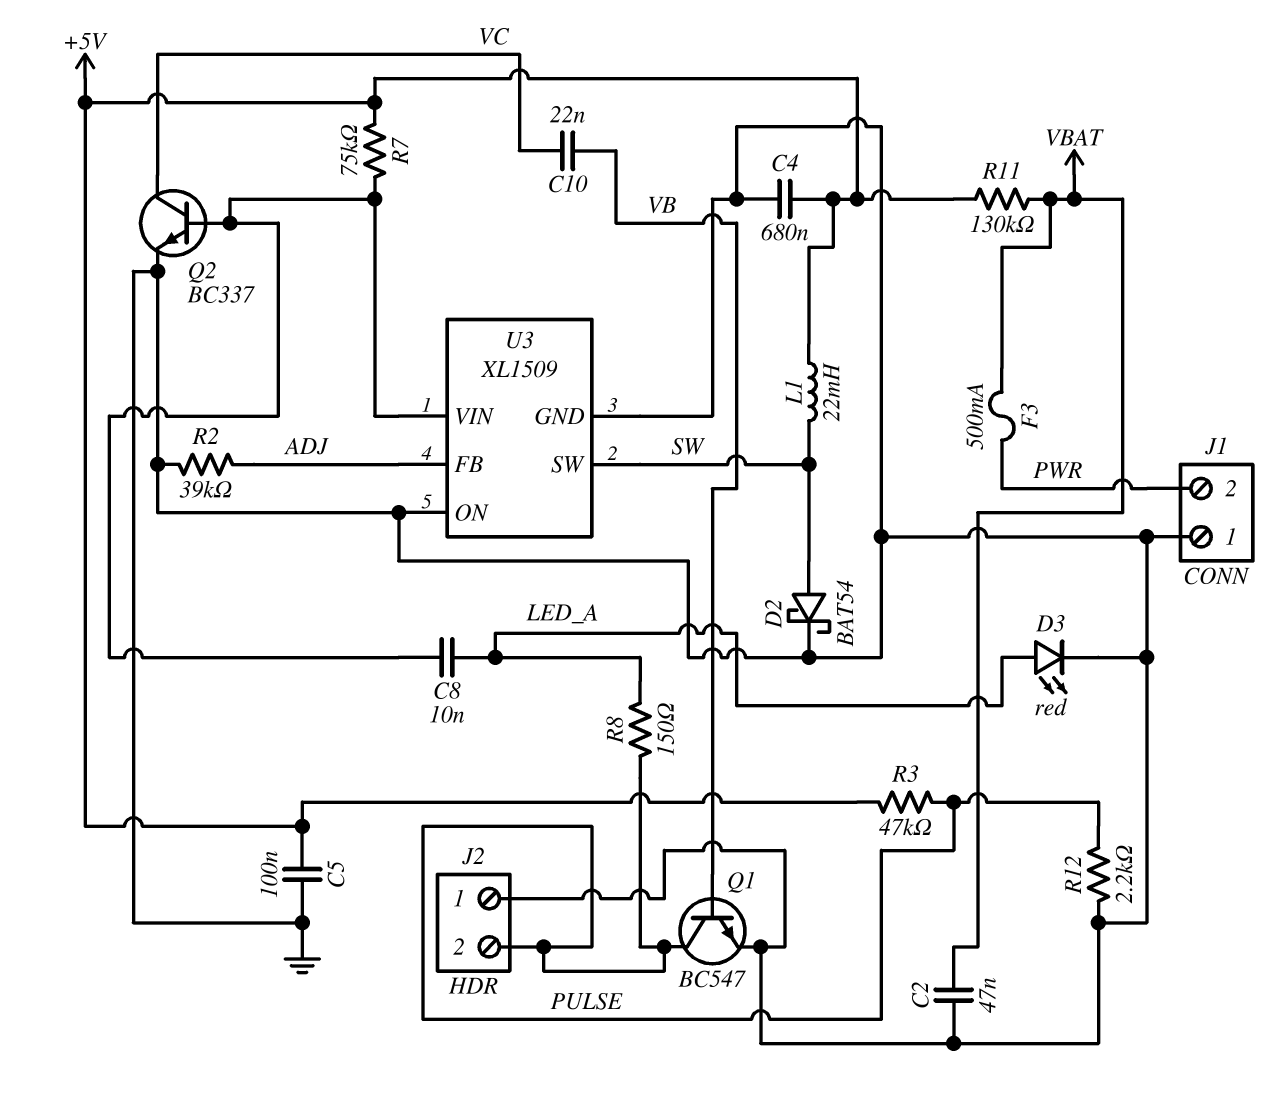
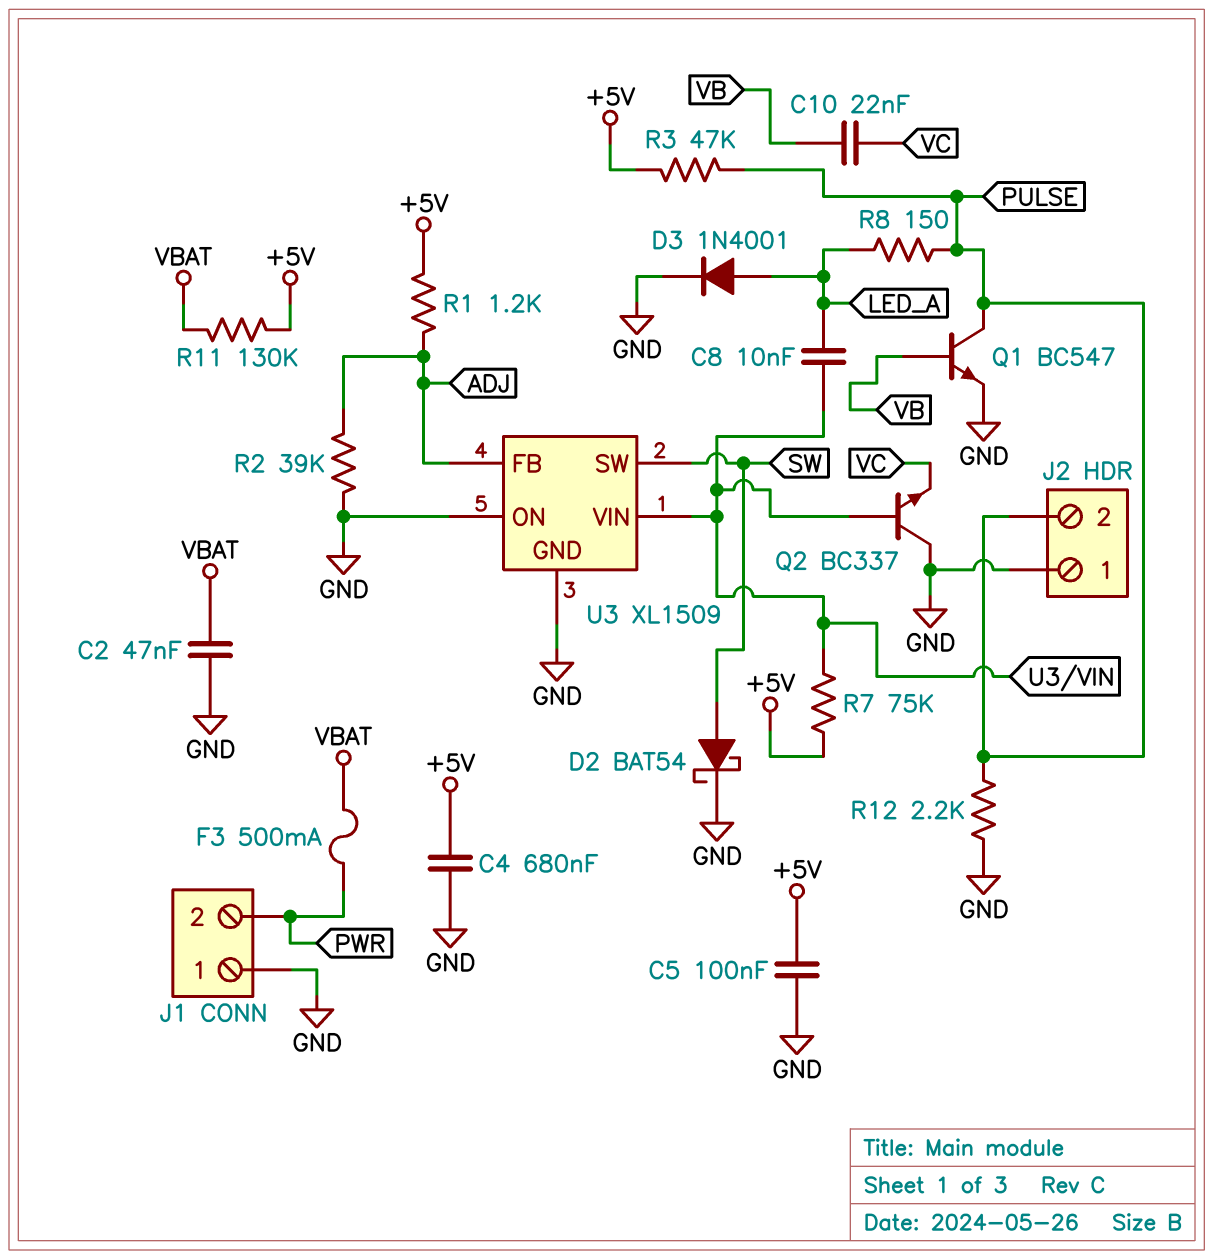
D3: LED red (A LED_A, K GND) -> diode 1N4001 (A LED_A, K GND)
L1: 22mH (+5V, SW) -> none
Q2: NPN BC337 (B U3/VIN, C VC, E GND) -> NPN BC337 (B U3/VIN, C GND, E VC)
R1: none -> 1.2k (+5V, ADJ)

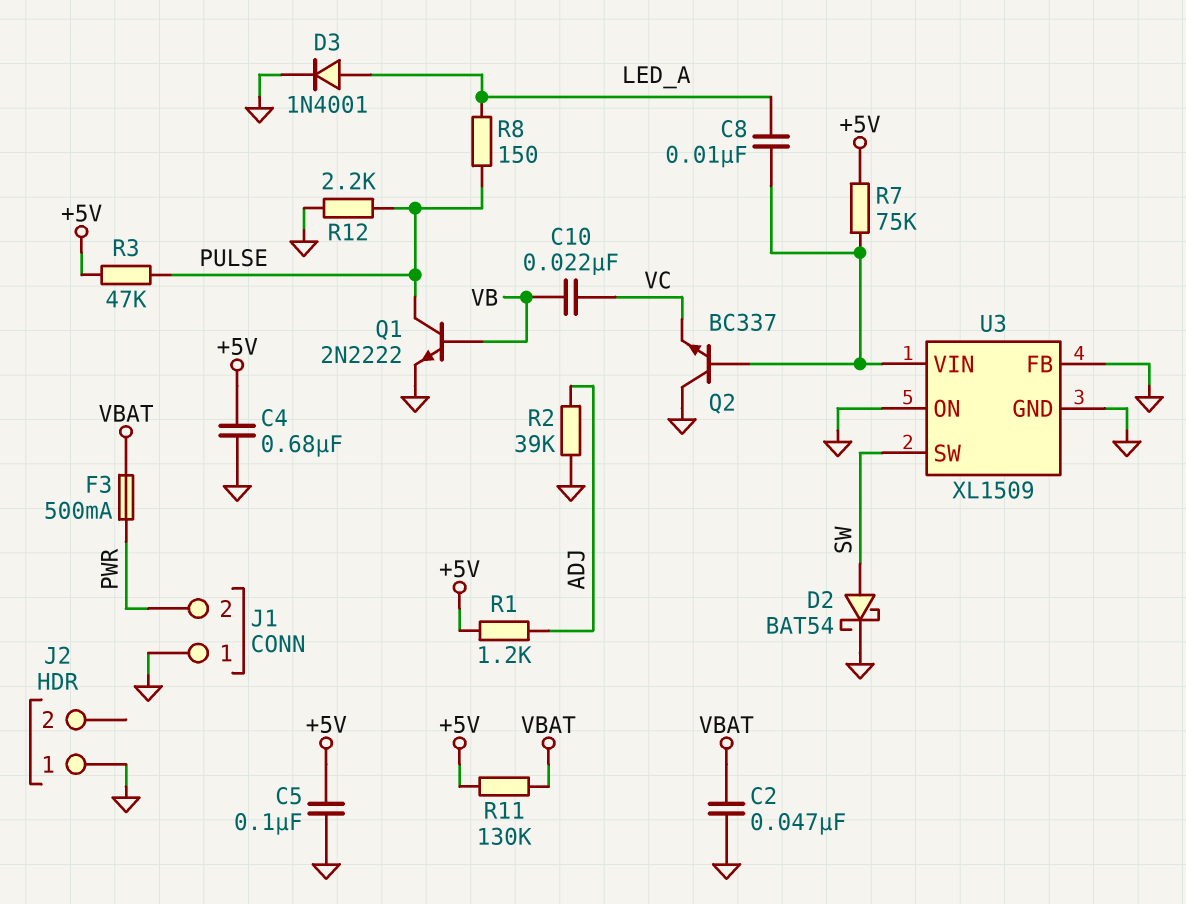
J2 pin 2: PULSE -> none
Q1: NPN BC547 (B VB, C PULSE, E GND) -> NPN 2N2222 (B VB, C PULSE, E GND)
U3 pin FB: ADJ -> GND

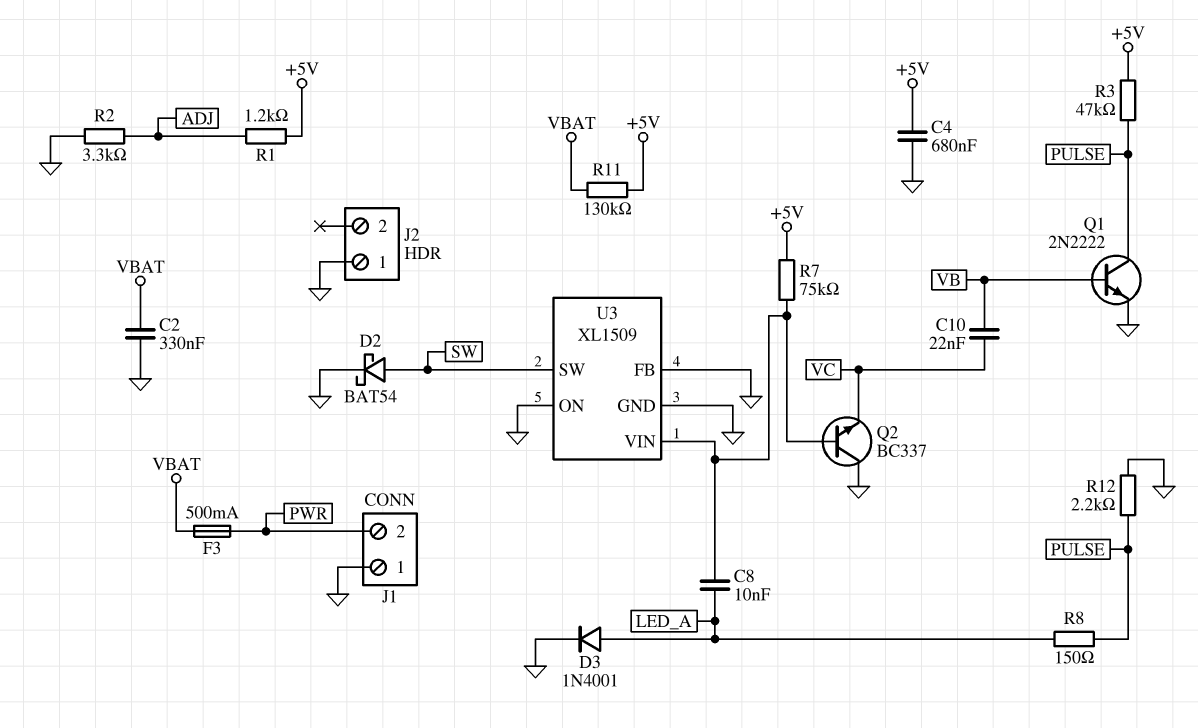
C2: 47nF (GND, VBAT) -> 330nF (GND, VBAT)
C5: 100nF (+5V, GND) -> none
R2: 39k (ADJ, GND) -> 3.3k (ADJ, GND)

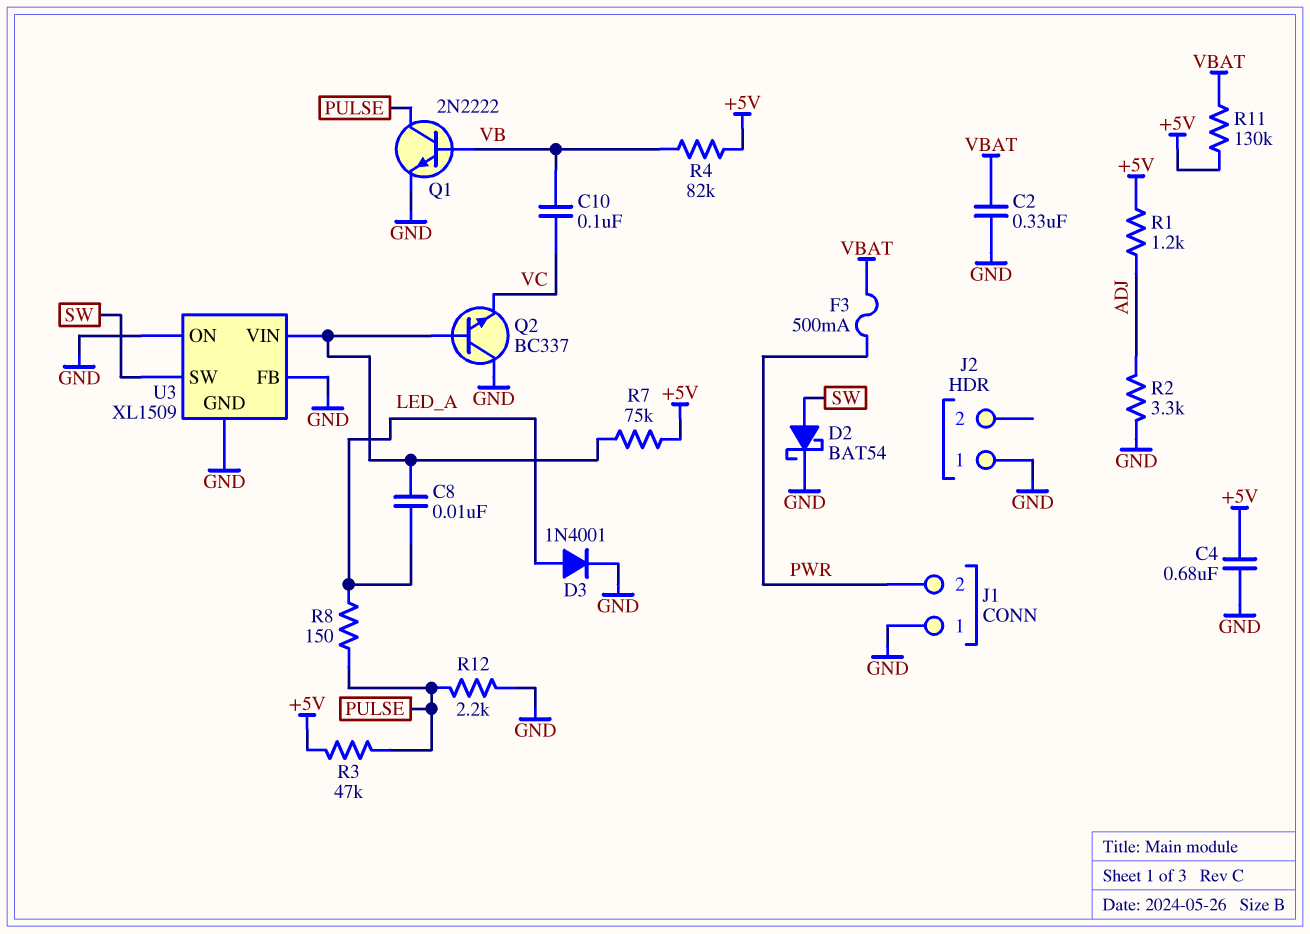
C10: 22nF (VB, VC) -> 100nF (VB, VC)
R4: none -> 82k (+5V, VB)

